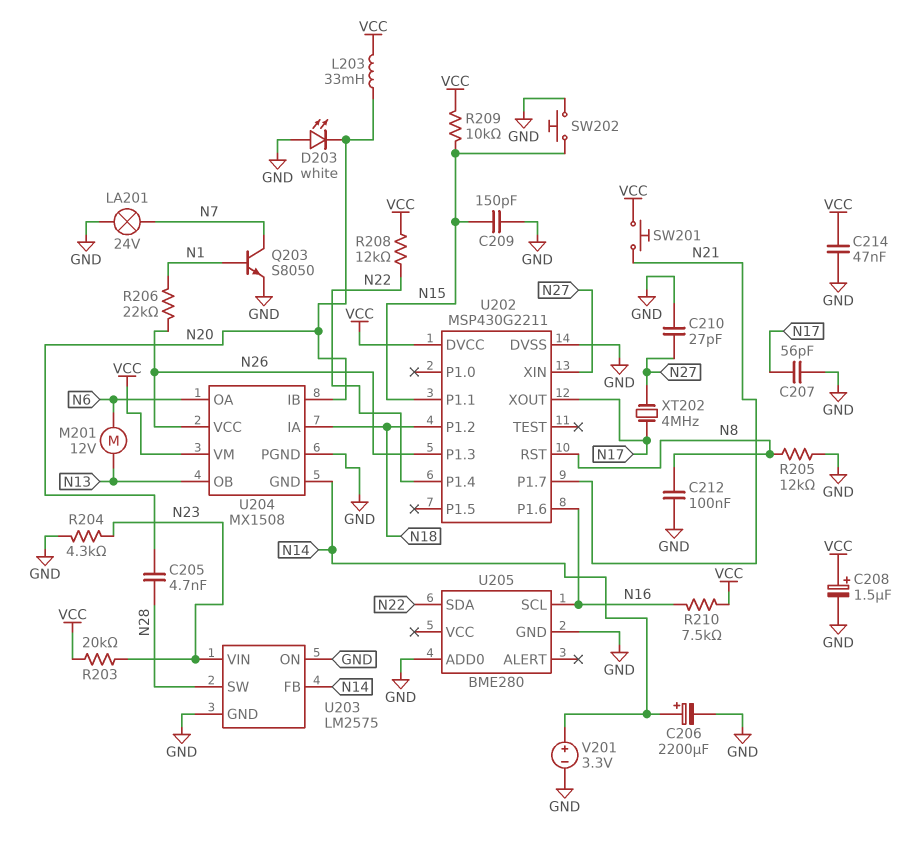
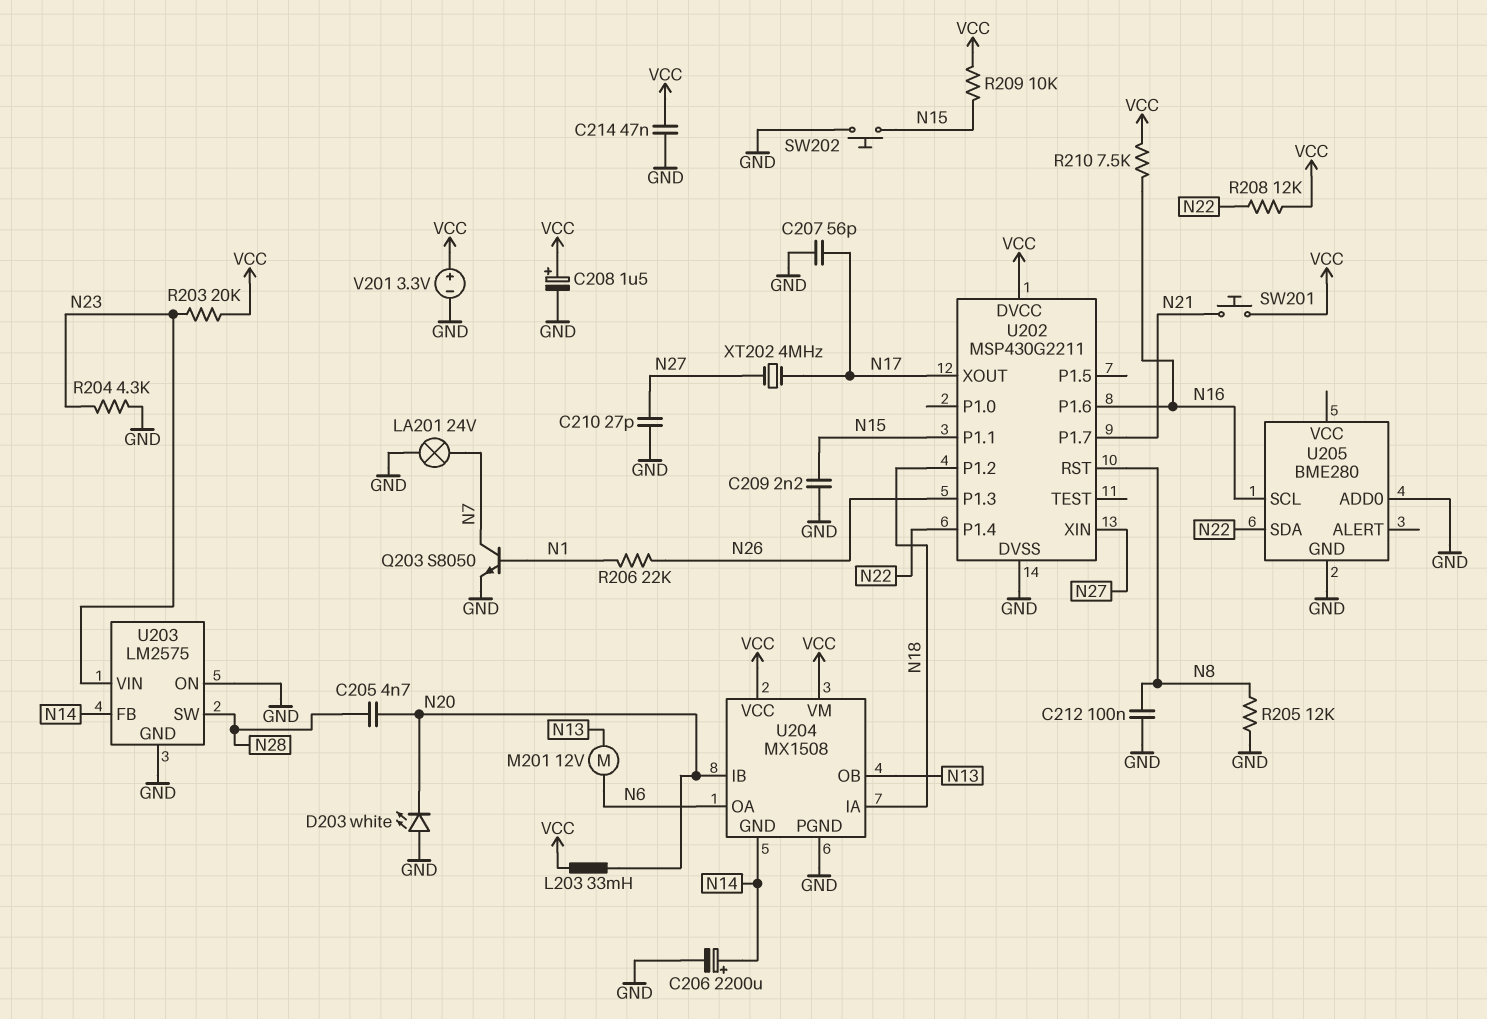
C209: 150pF (GND, N15) -> 2.2nF (GND, N15)
U204 pin VCC: N26 -> VCC
V201: 3.3V (plus N14, minus GND) -> 3.3V (plus VCC, minus GND)

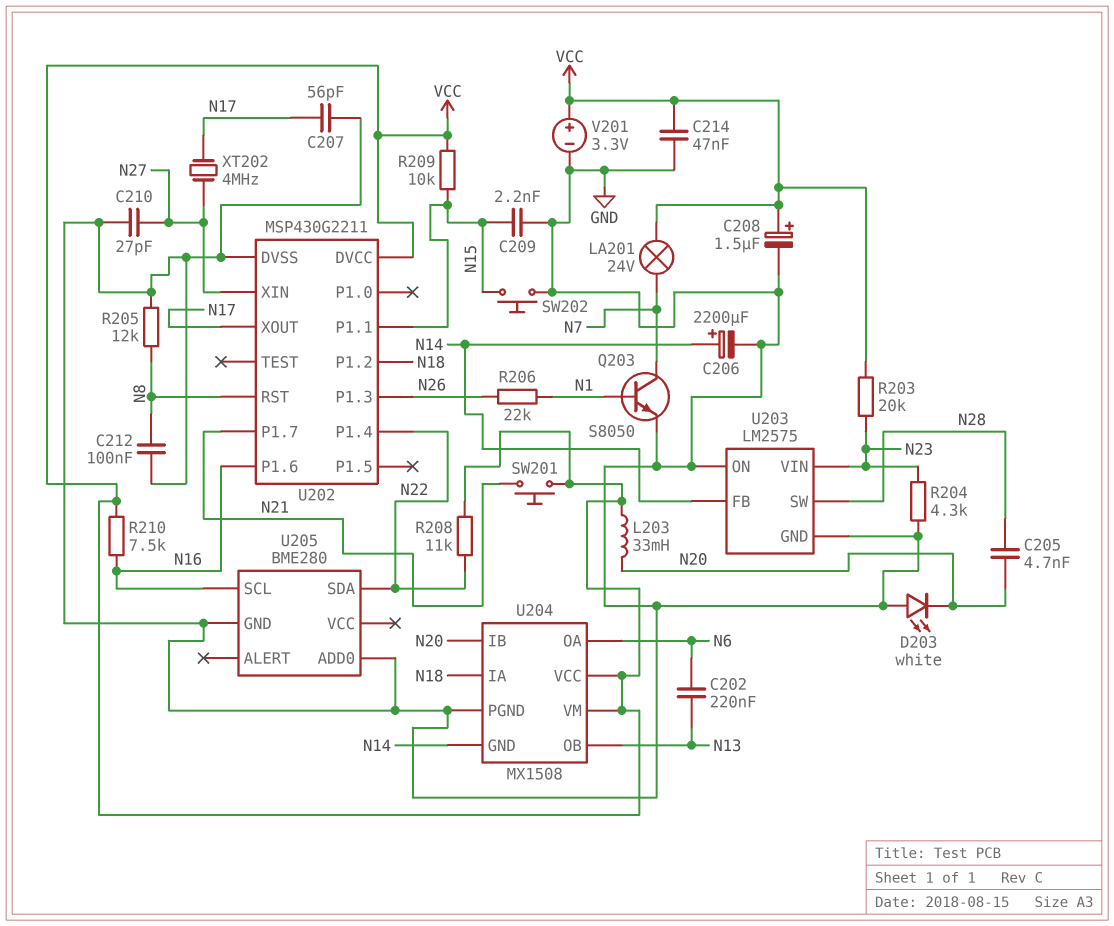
C202: none -> 220nF (N6, N13)
LA201: lamp 24V (GND, N7) -> lamp 24V (N7, VCC)
M201: motor 12V (N6, N13) -> none
R208: 12k (N22, VCC) -> 11k (N22, VCC)

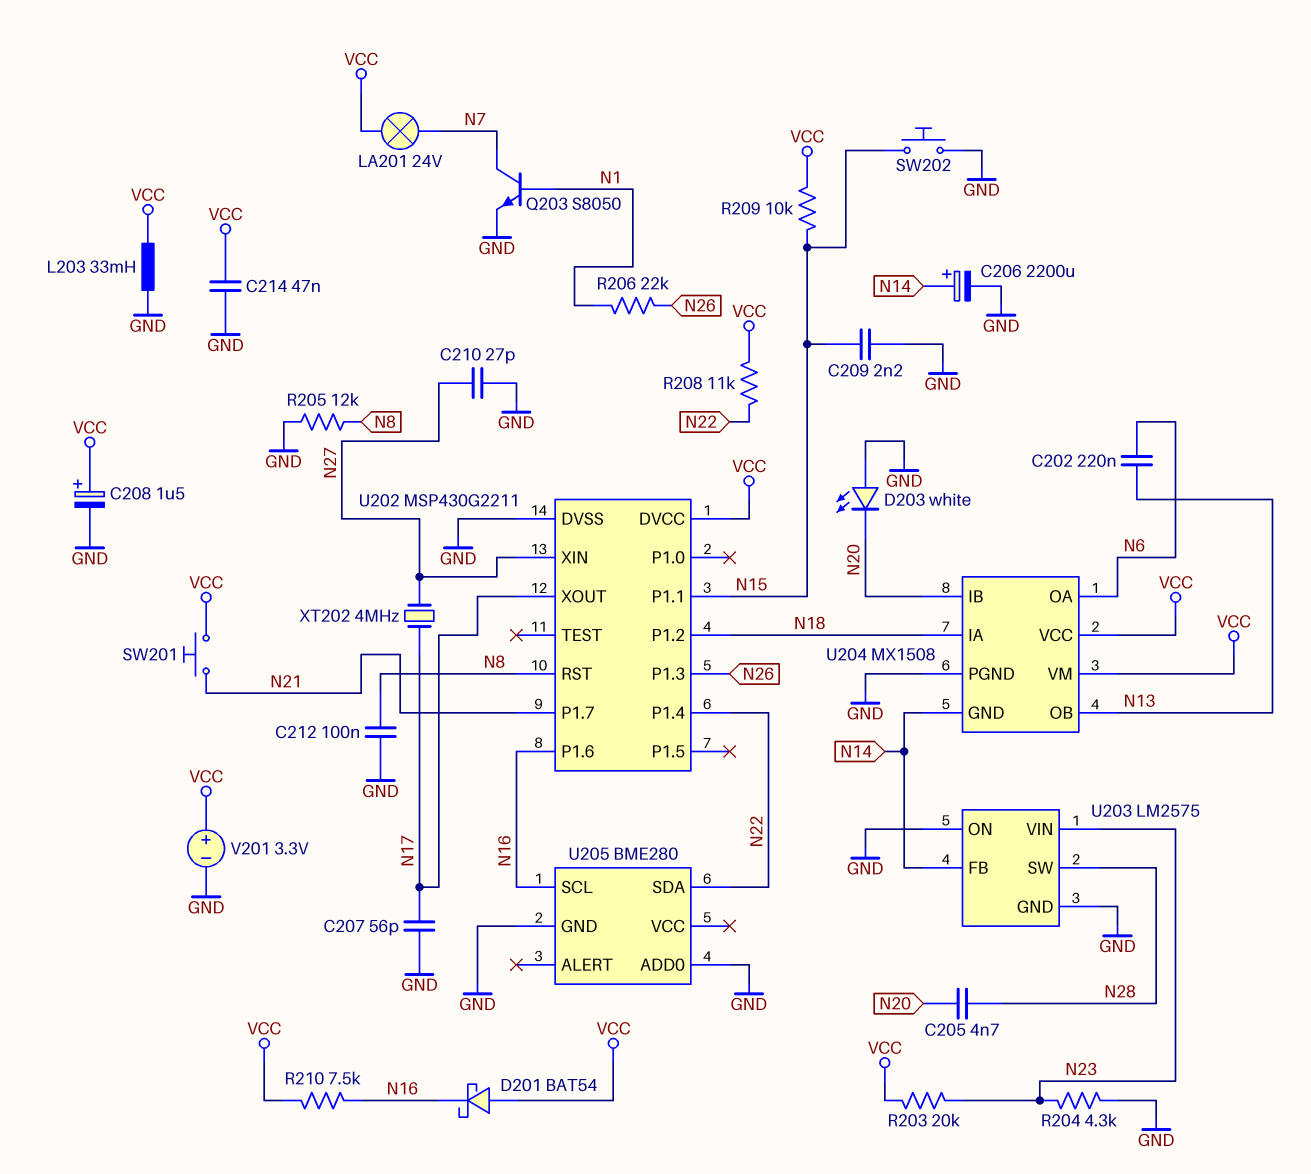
D201: none -> schottky BAT54 (A VCC, K N16)
L203: 33mH (N20, VCC) -> 33mH (GND, VCC)

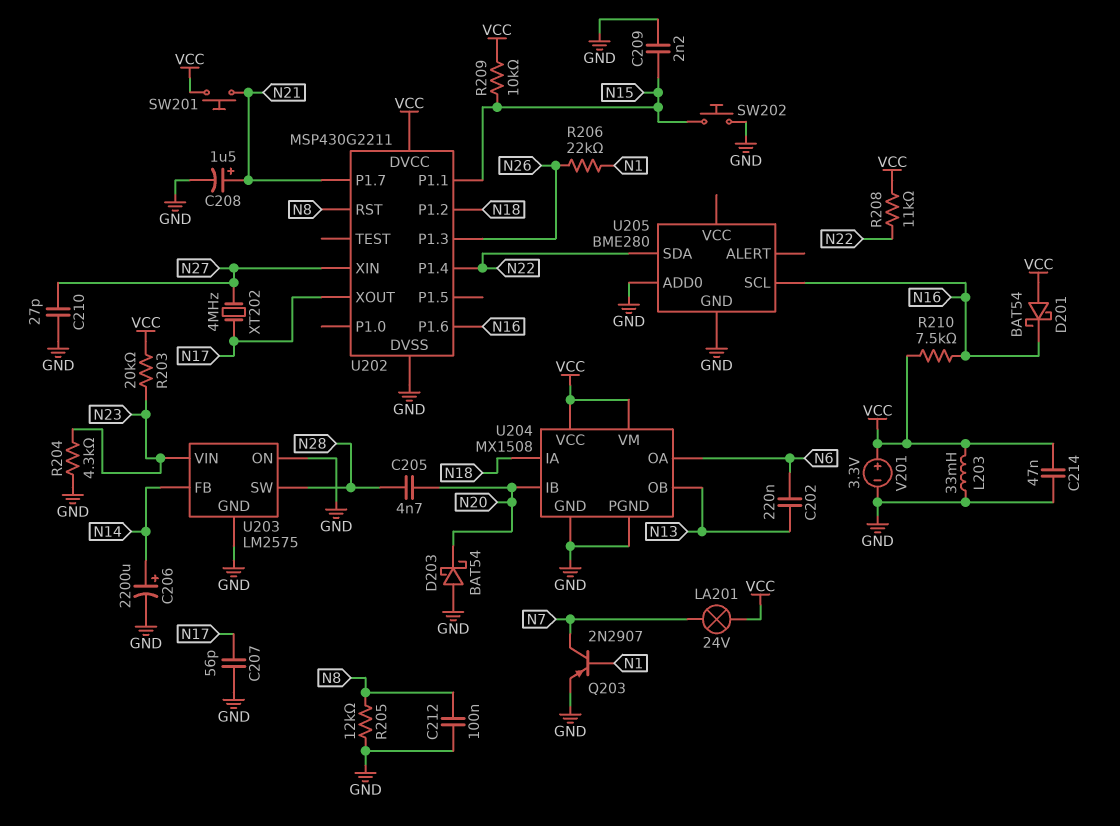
C208: 1.5uF (plus VCC, minus GND) -> 1.5uF (plus N21, minus GND)
D203: LED white (A GND, K N20) -> schottky BAT54 (A GND, K N20)
Q203: NPN S8050 (B N1, C N7, E GND) -> PNP 2N2907 (B N1, C N7, E GND)
U204 pin GND: N14 -> GND

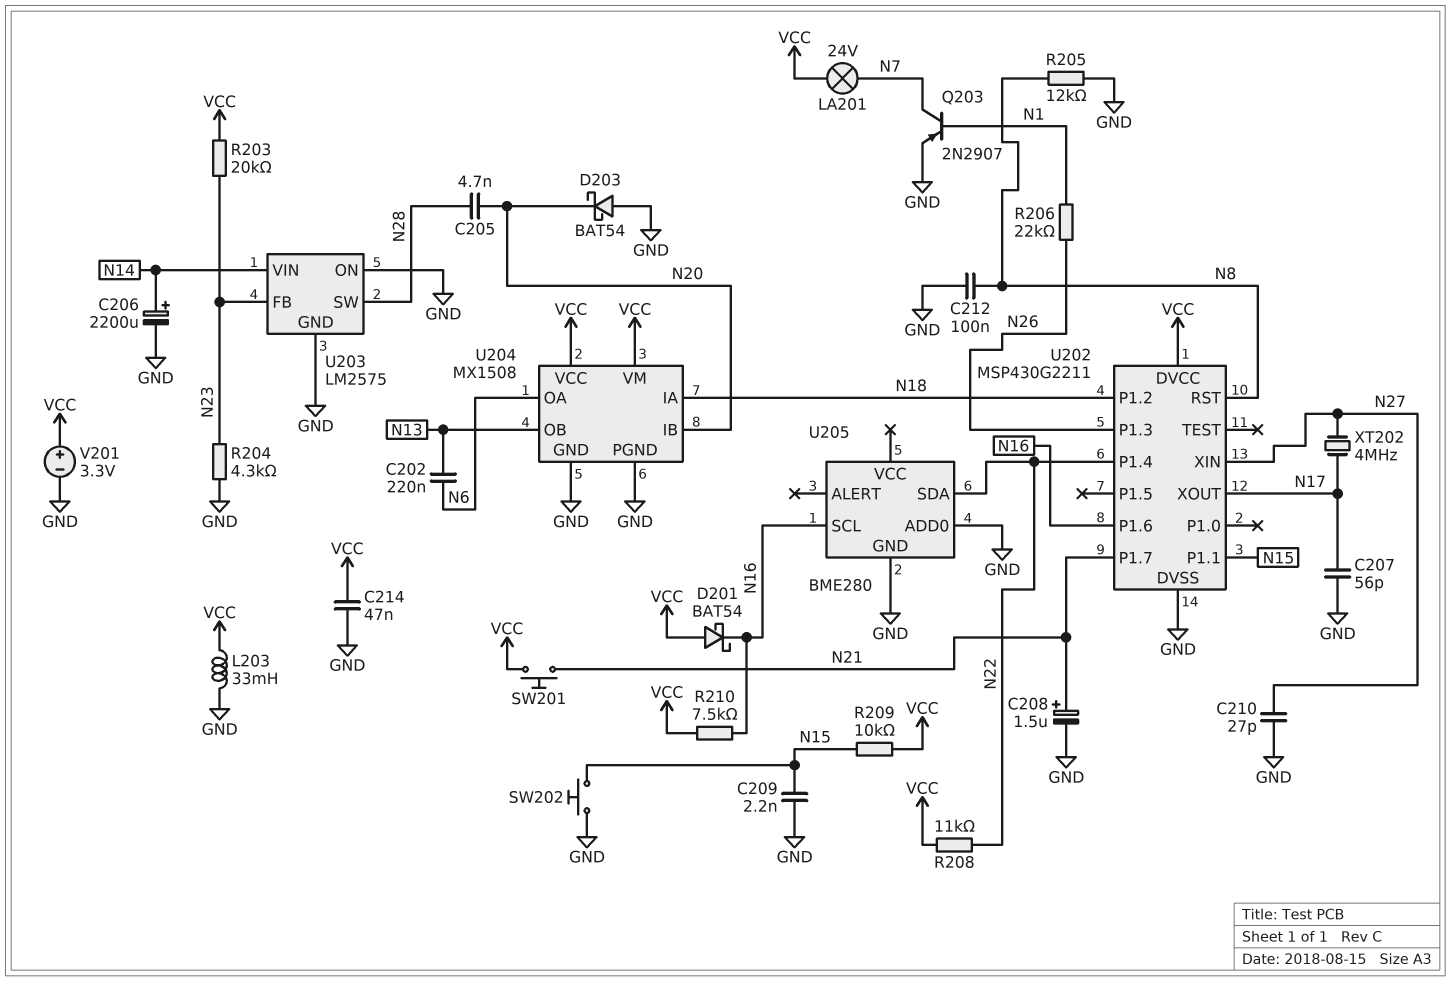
U203 pin FB: N14 -> N23
U203 pin VIN: N23 -> N14

